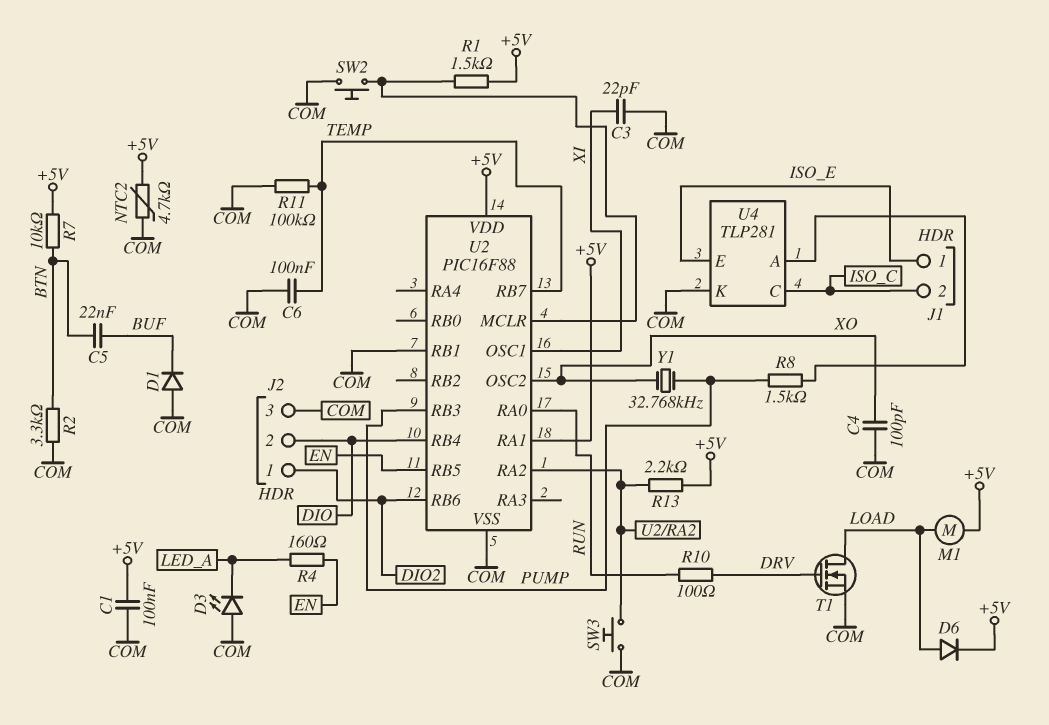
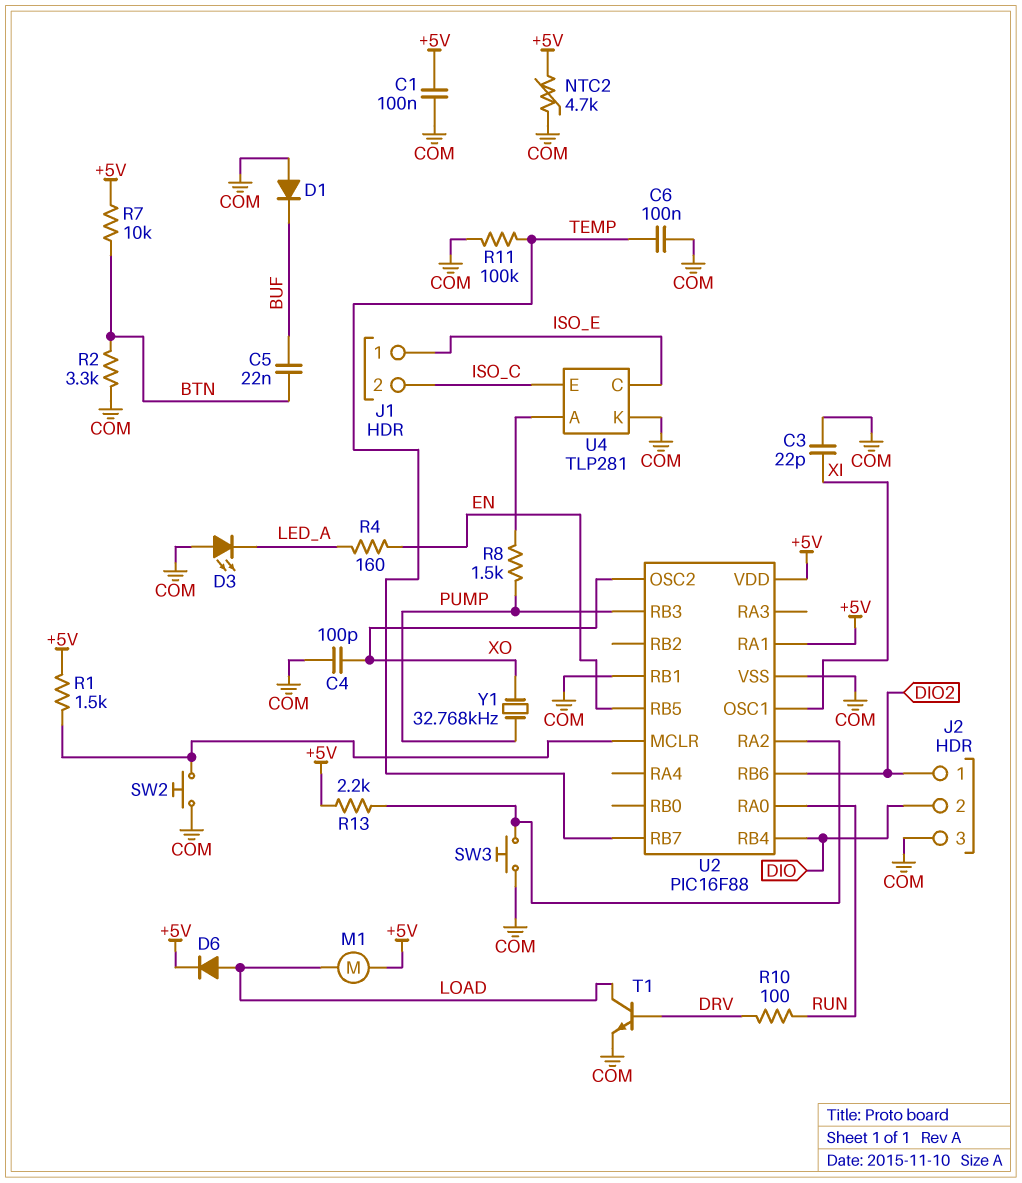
T1: NMOS (G DRV, D LOAD, S COM) -> NPN (B DRV, C LOAD, E COM)
U4 pin C: ISO_C -> ISO_E
U4 pin E: ISO_E -> ISO_C

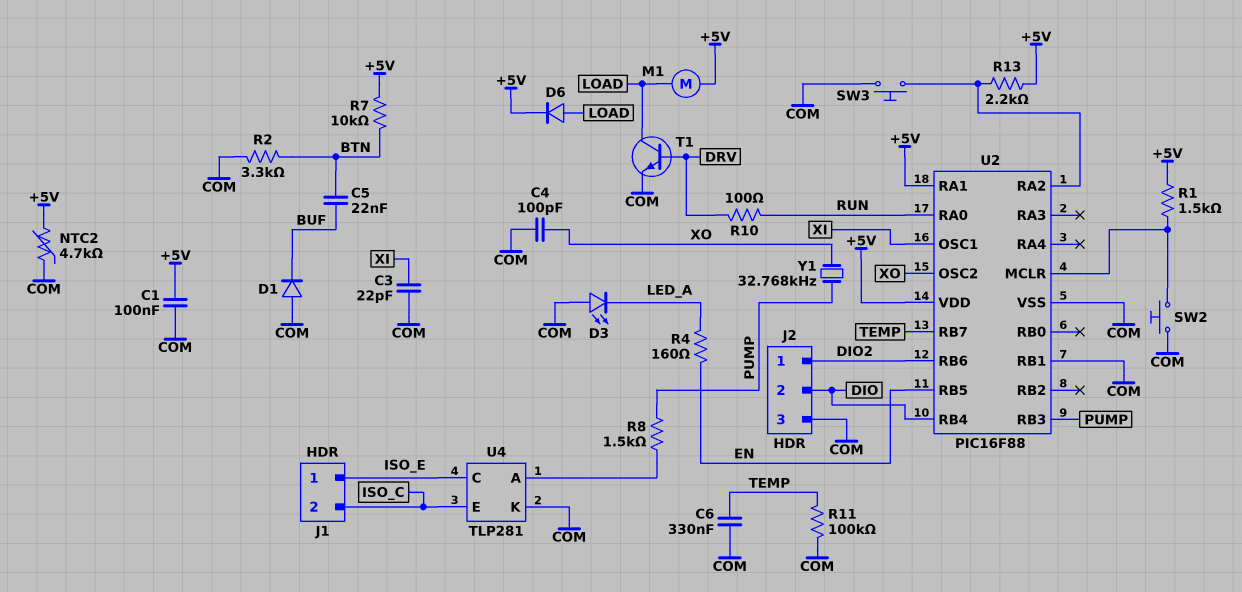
C6: 100nF (COM, TEMP) -> 330nF (COM, TEMP)

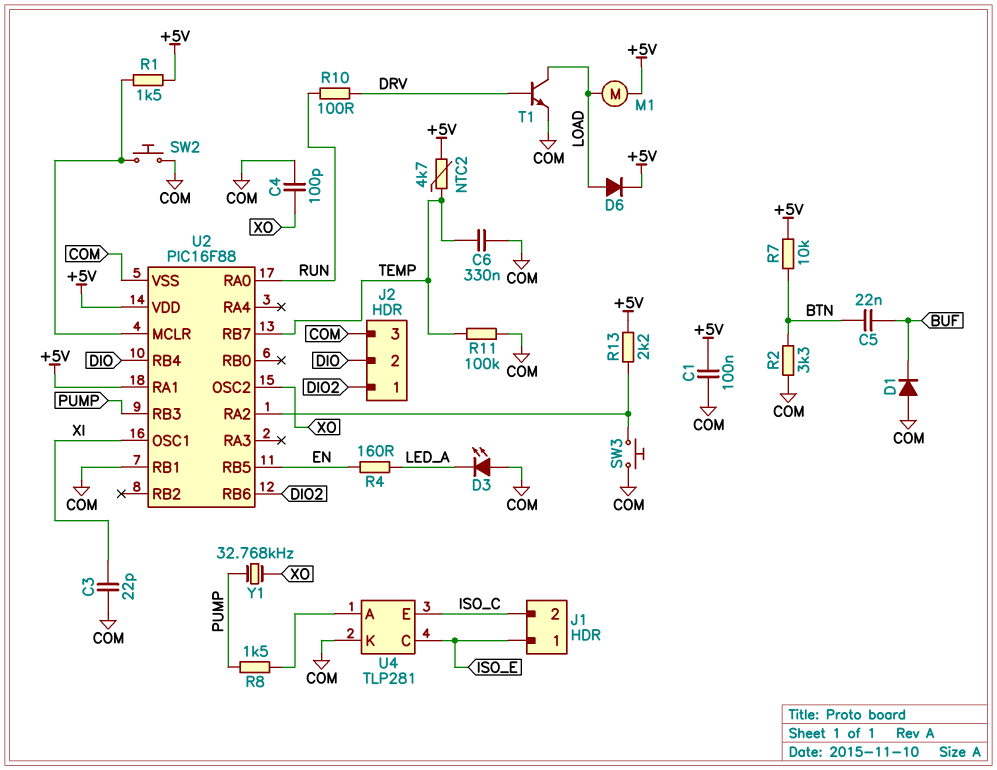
NTC2: 4.7k (+5V, COM) -> 4.7k (+5V, TEMP)

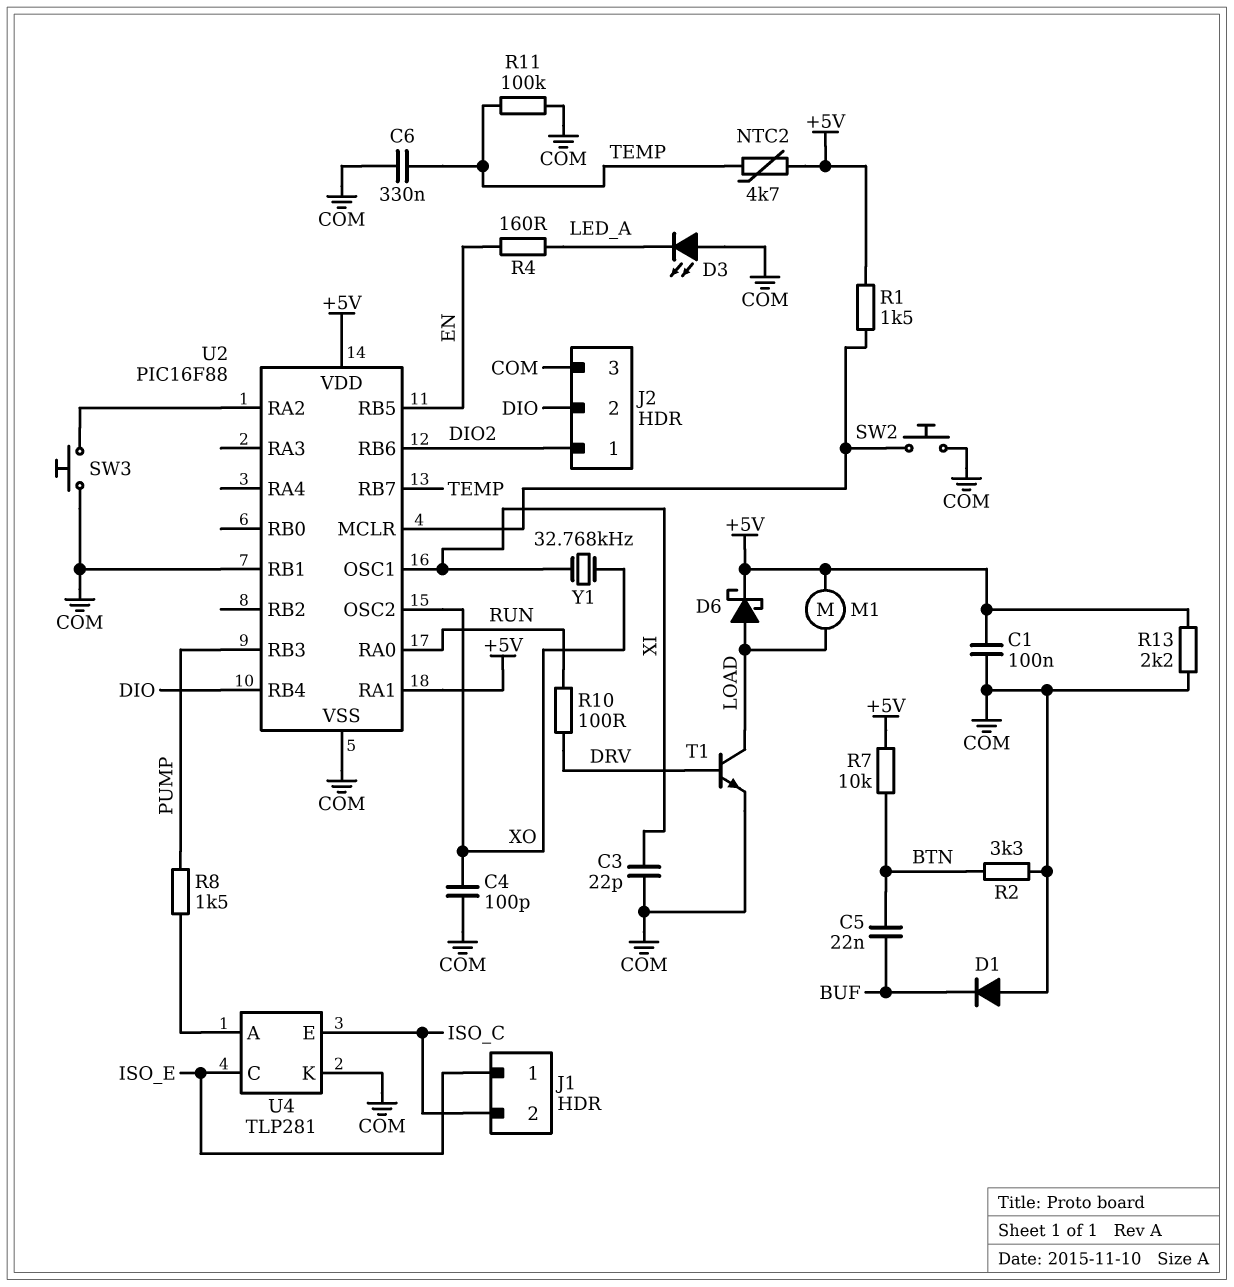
D6: diode (A LOAD, K +5V) -> schottky (A LOAD, K +5V)
R13: 2.2k (+5V, U2/RA2) -> 2.2k (+5V, COM)
Y1: 32.768kHz (PUMP, XO) -> 32.768kHz (XI, XO)

